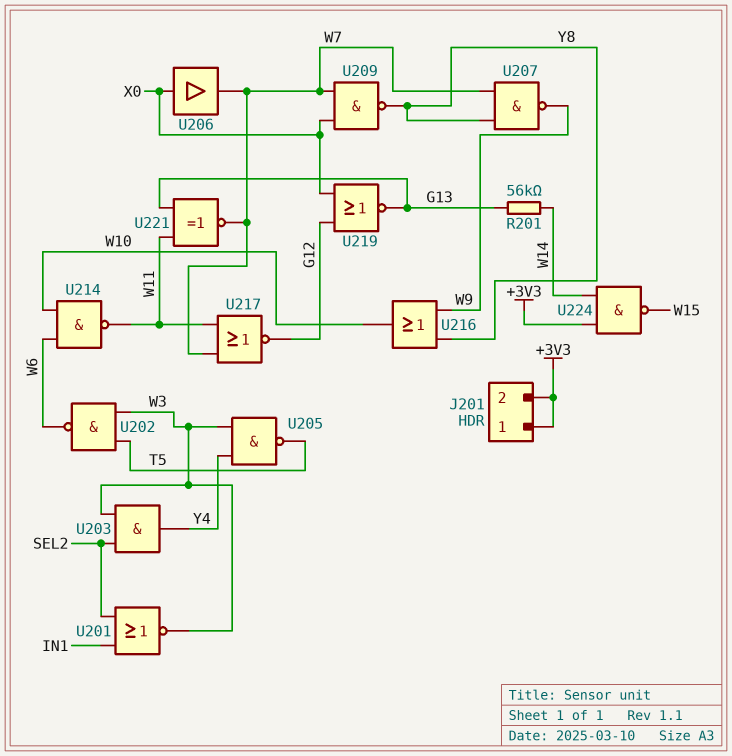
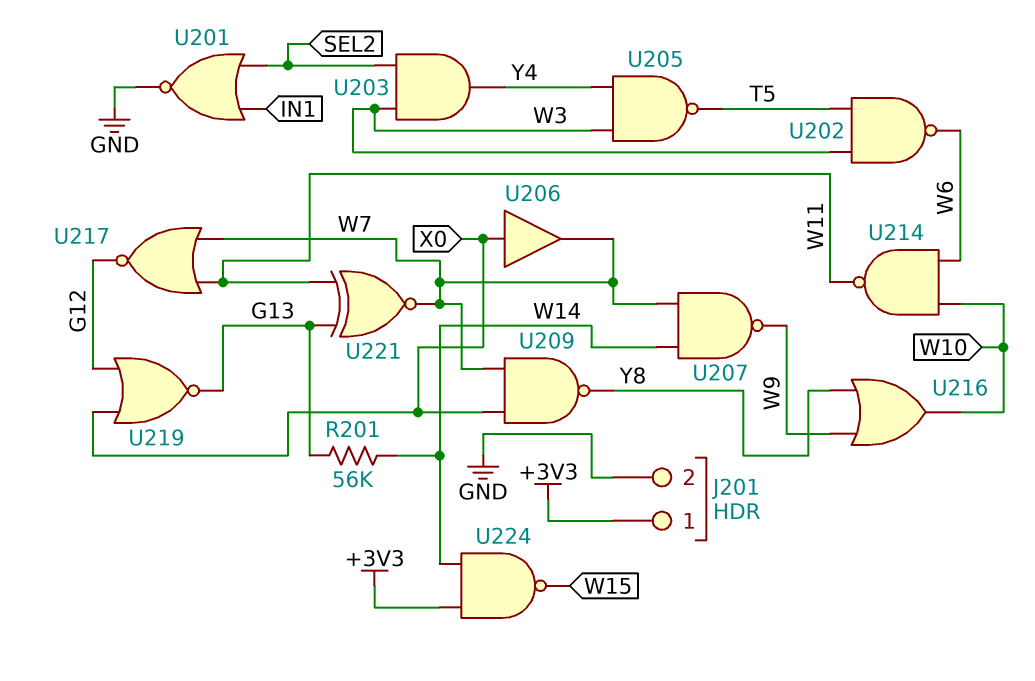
J201 pin 2: +3V3 -> GND
U201: NOR (in IN1, in SEL2, out W3) -> NOR (in IN1, in SEL2, out GND)
U207: NAND (in W7, in Y8, out W9) -> NAND (in W7, in W14, out W9)

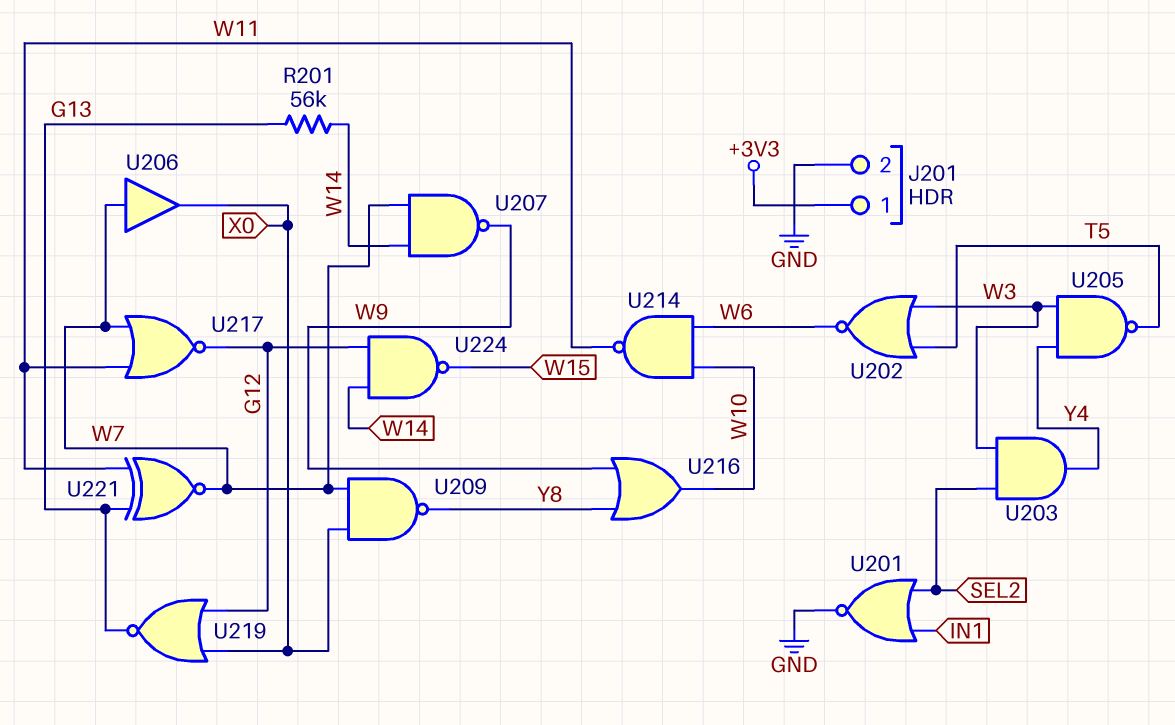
U202: NAND (in T5, in W3, out W6) -> NOR (in T5, in W3, out W6)
U206: buffer (in X0, out W7) -> buffer (in W7, out X0)
U224: NAND (in +3V3, in W14, out W15) -> NAND (in G12, in W14, out W15)

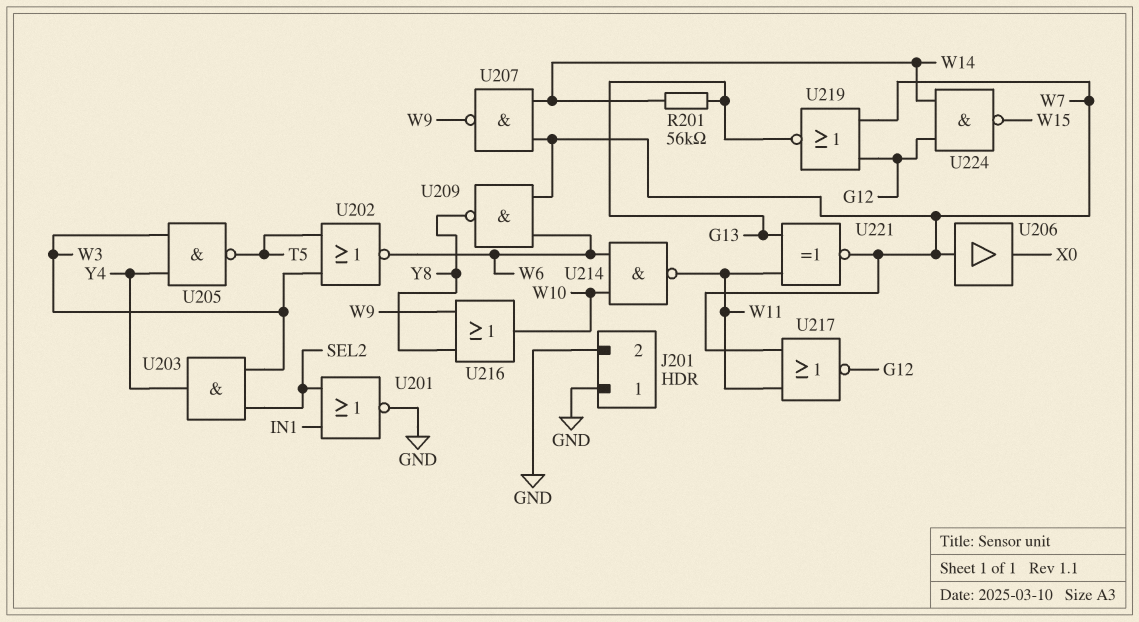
J201 pin 1: +3V3 -> GND
U209: NAND (in W7, in X0, out Y8) -> NAND (in W6, in W7, out Y8)
U219: NOR (in G12, in X0, out G13) -> NOR (in G12, in W7, out G13)

